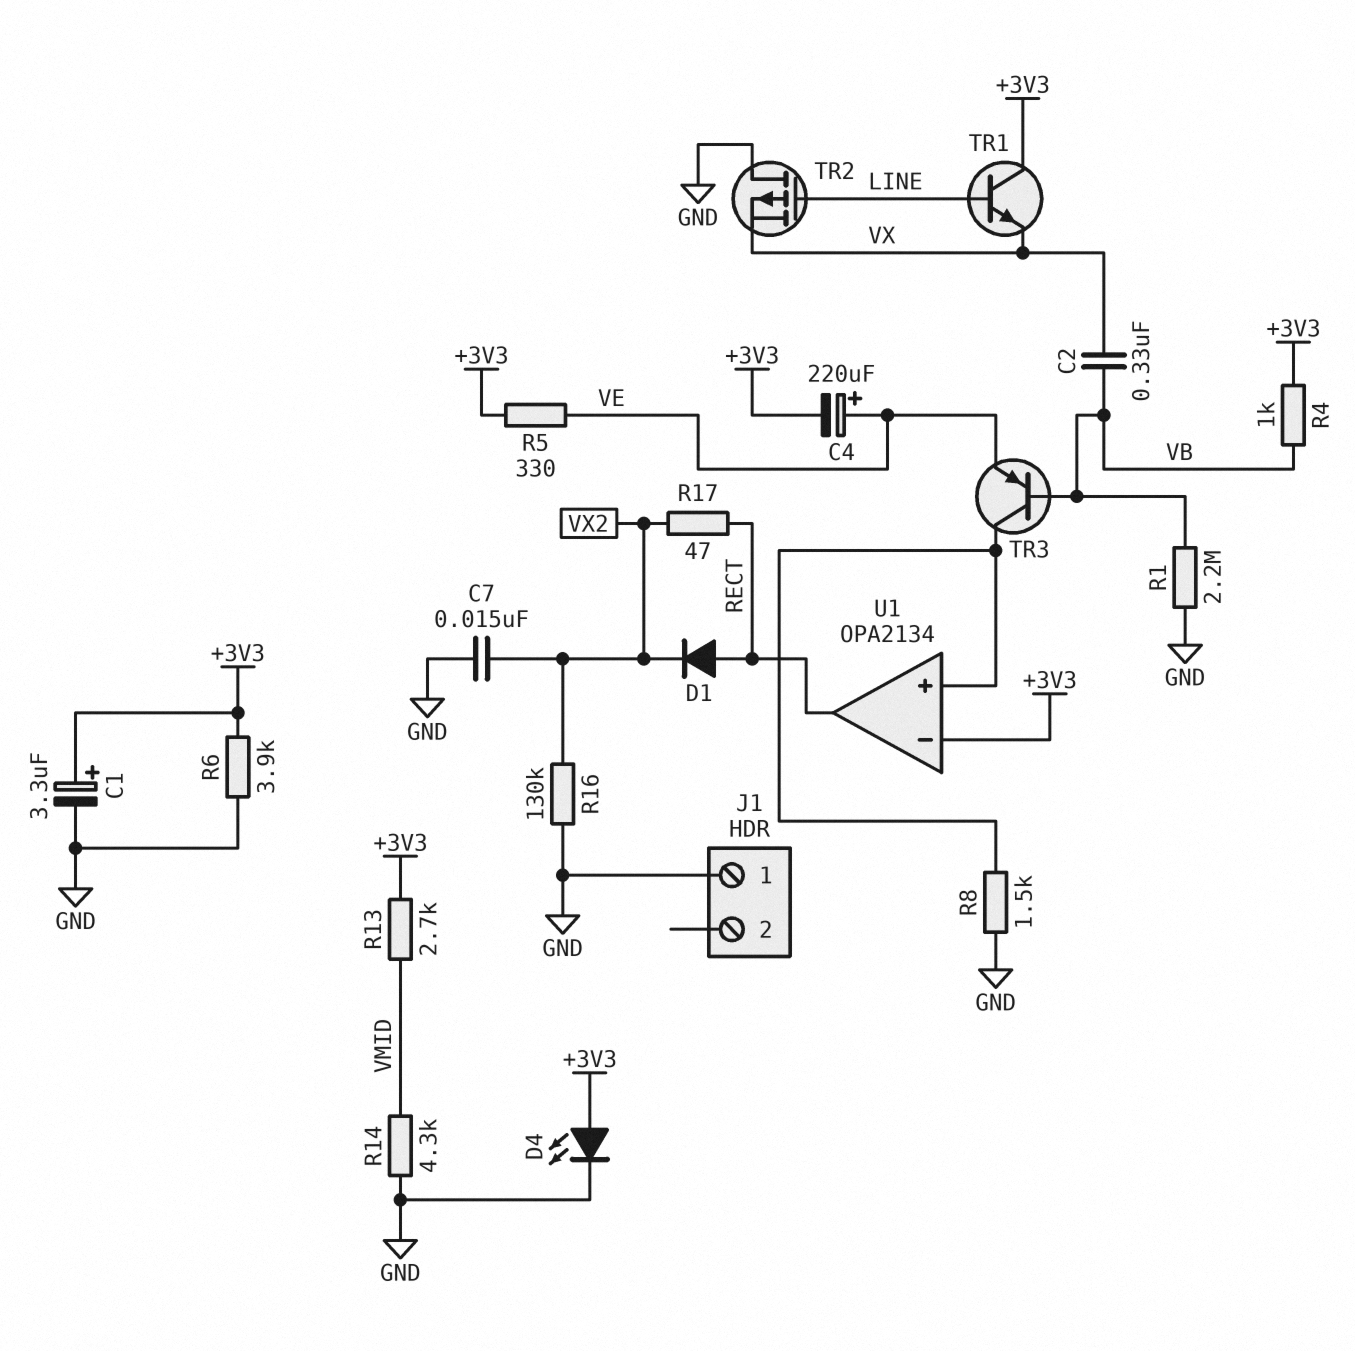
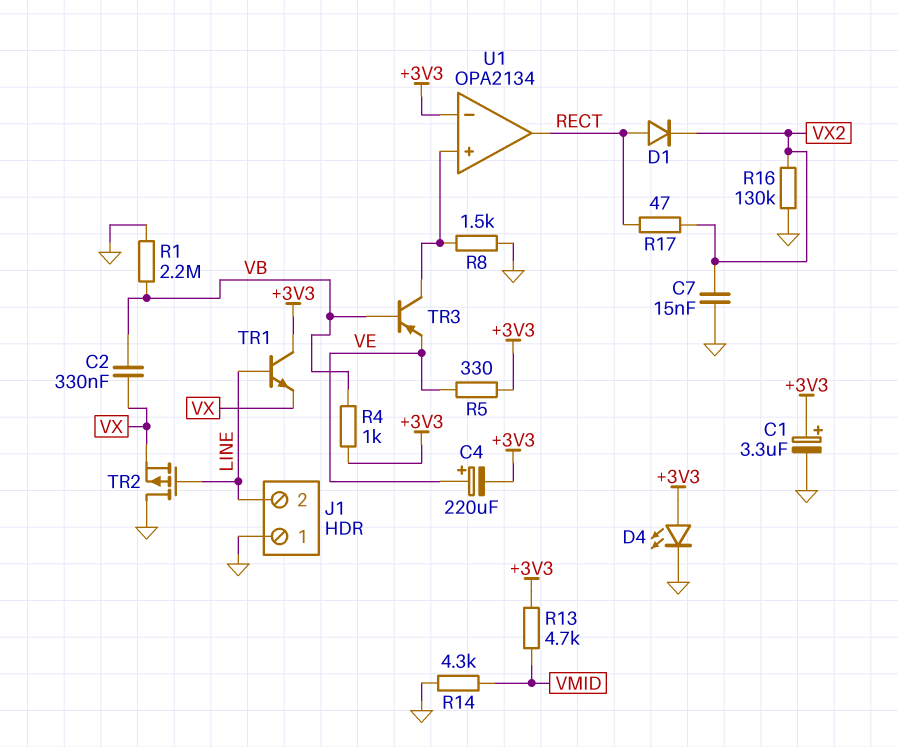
J1 pin 2: none -> LINE
R6: 3.9k (+3V3, GND) -> none
R13: 2.7k (+3V3, VMID) -> 4.7k (+3V3, VMID)

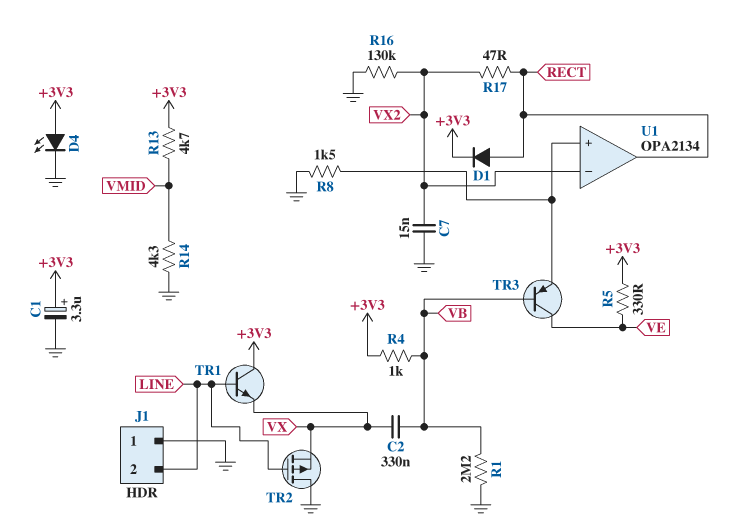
C4: 220uF (plus VE, minus +3V3) -> none
D1: diode (A RECT, K VX2) -> diode (A RECT, K +3V3)
TR3: PNP (B VB, C U1/in+, E VE) -> PNP (B VB, C VE, E U1/in+)
U1 pin in-: +3V3 -> VX2

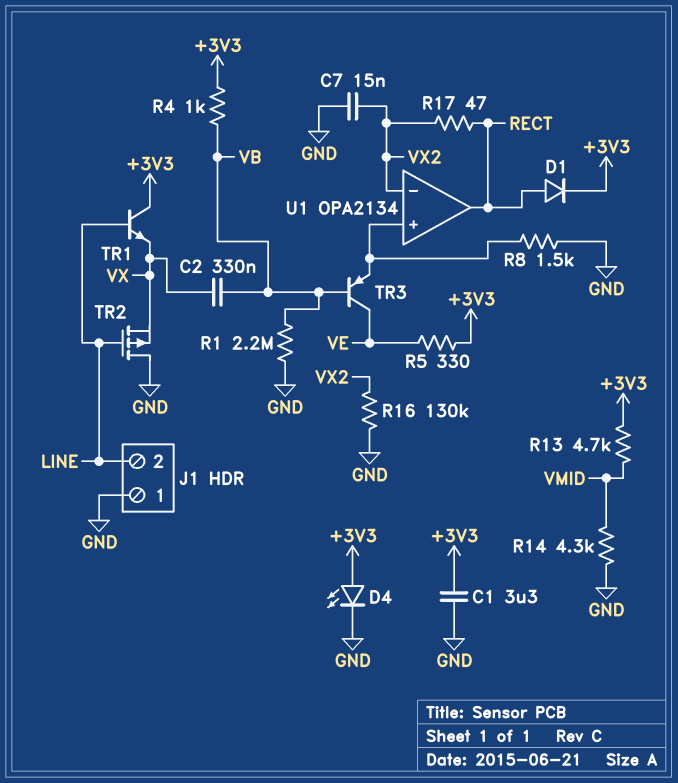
C1: 3.3uF (plus +3V3, minus GND) -> 3.3uF (+3V3, GND)

